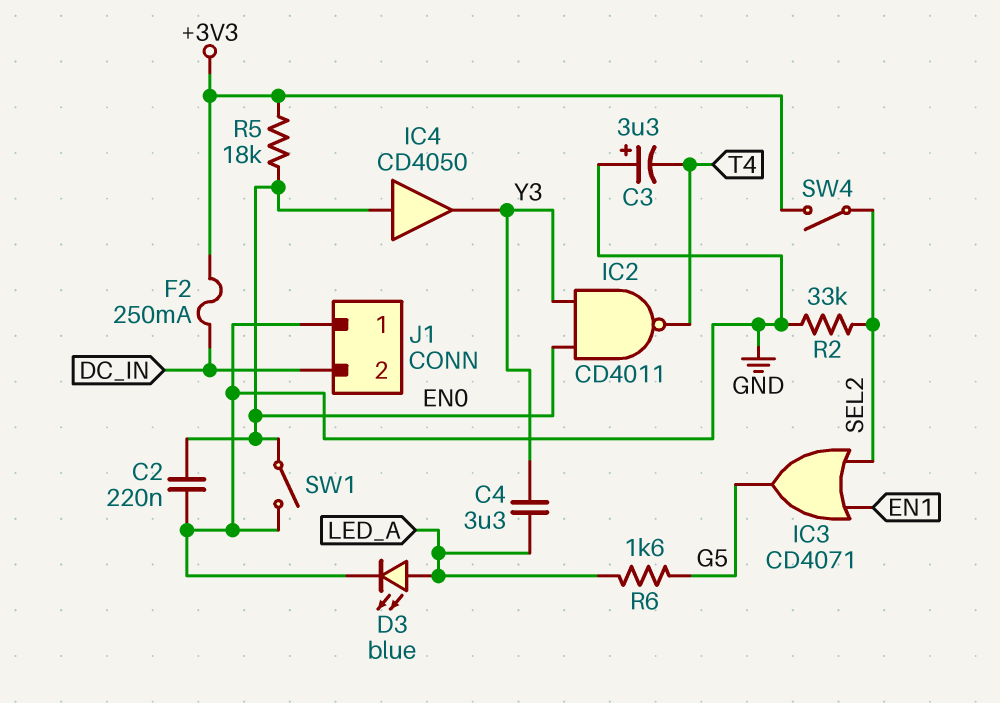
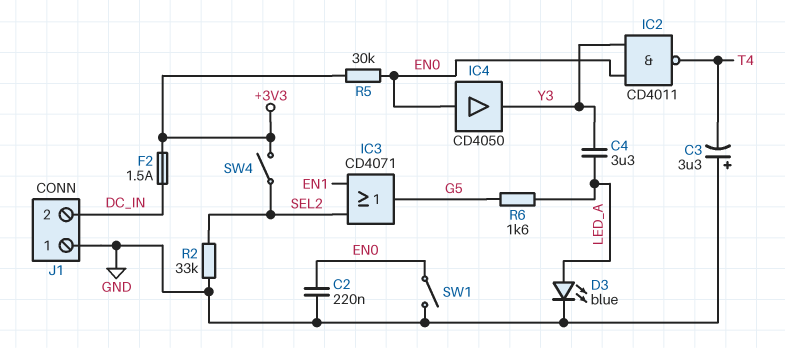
F2: 250mA (+3V3, DC_IN) -> 1.5A (+3V3, DC_IN)
R5: 18k (+3V3, EN0) -> 30k (+3V3, EN0)

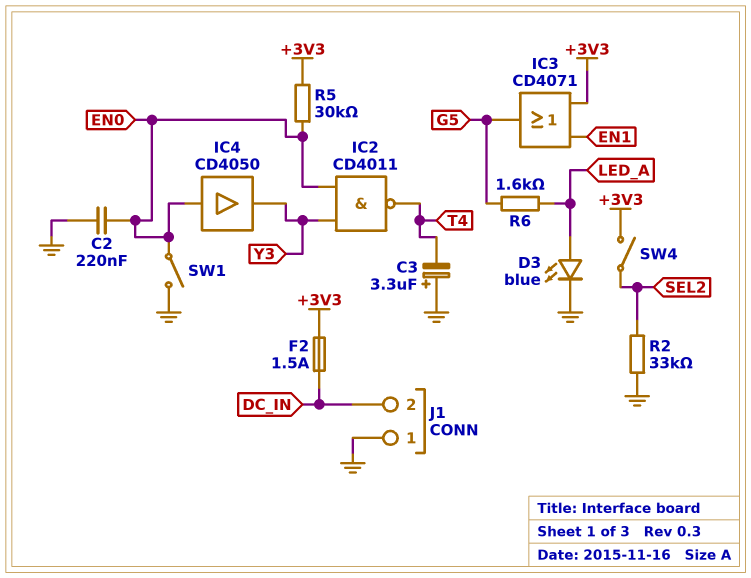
C4: 3.3uF (LED_A, Y3) -> none
IC3: OR CD4071 (in EN1, in SEL2, out G5) -> OR CD4071 (in +3V3, in EN1, out G5)

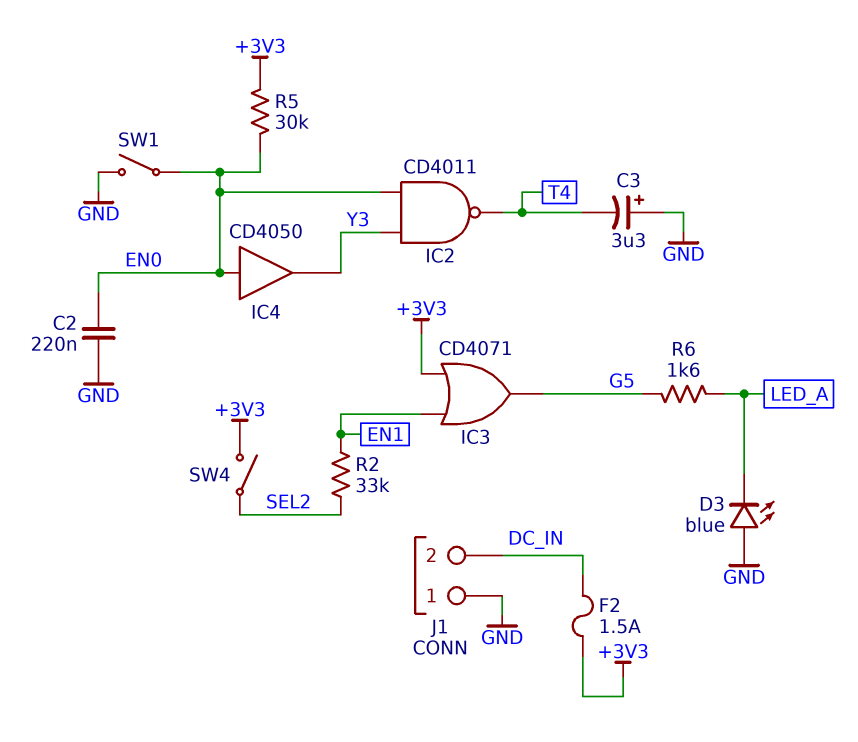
D3: LED blue (A LED_A, K GND) -> LED blue (A GND, K LED_A)
R2: 33k (GND, SEL2) -> 33k (EN1, SEL2)

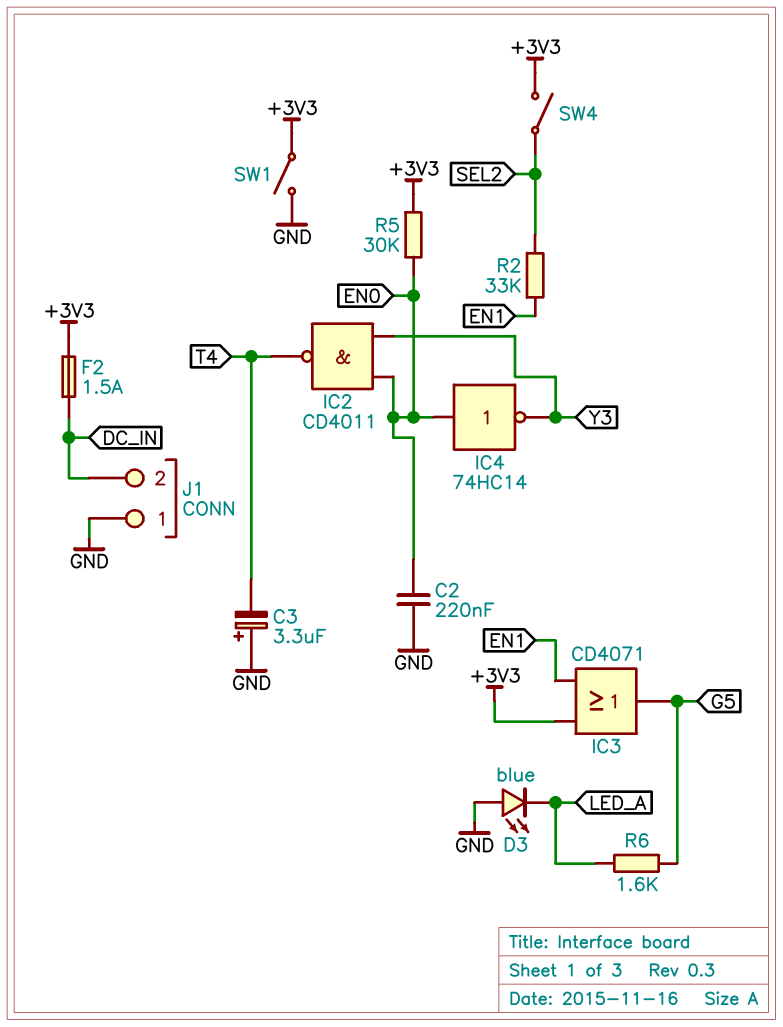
IC4: buffer CD4050 (in EN0, out Y3) -> NOT 74HC14 (in EN0, out Y3)
SW1: switch (EN0, GND) -> switch (+3V3, GND)

